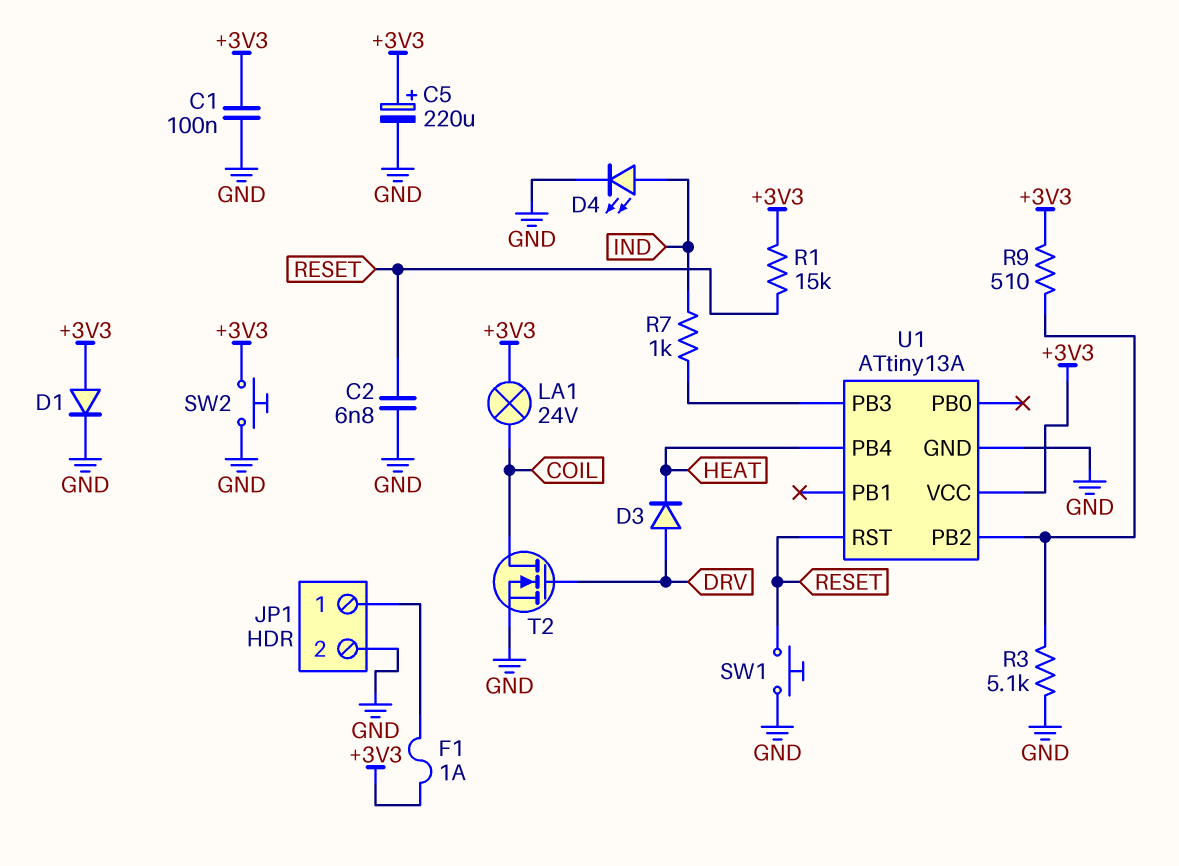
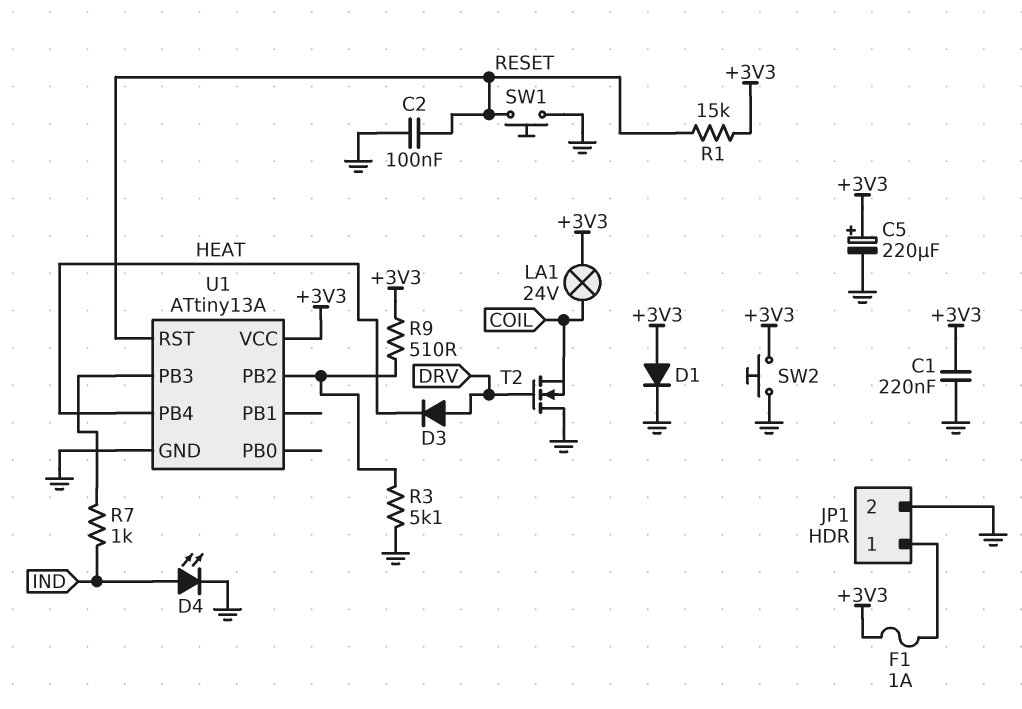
C1: 100nF (+3V3, GND) -> 220nF (+3V3, GND)
C2: 6.8nF (GND, RESET) -> 100nF (GND, RESET)
T2: NMOS (G DRV, D COIL, S GND) -> NMOS (G DRV, D GND, S COIL)

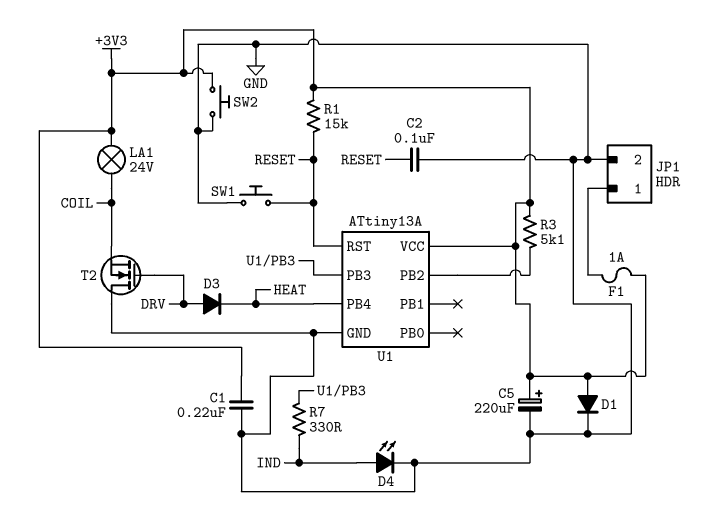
R3: 5.1k (GND, U1/PB2) -> 5.1k (+3V3, U1/PB2)
R7: 1k (IND, U1/PB3) -> 330 (IND, U1/PB3)
R9: 510 (+3V3, U1/PB2) -> none

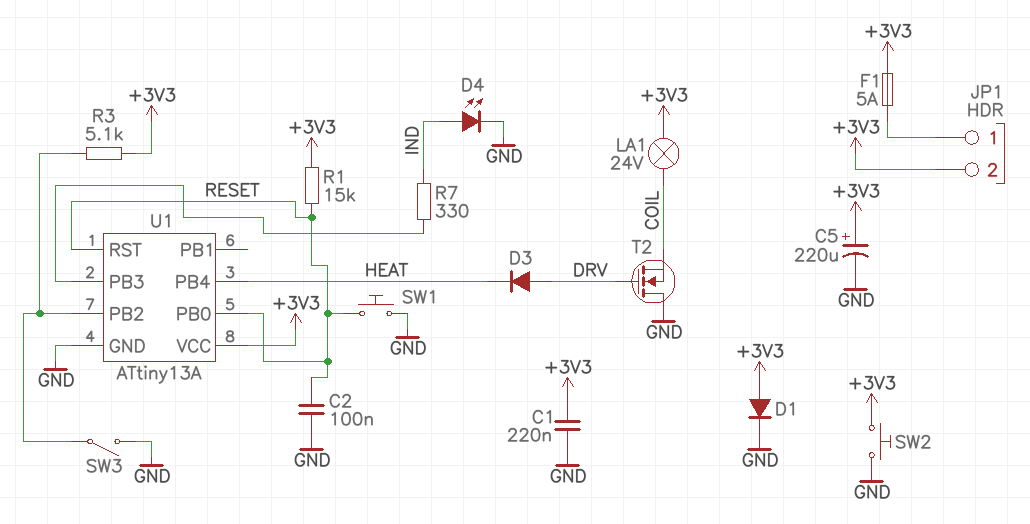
F1: 1A (+3V3, JP1/1) -> 5A (+3V3, JP1/1)
JP1 pin 2: GND -> +3V3
SW3: none -> switch (GND, U1/PB2)
U1 pin PB0: none -> RESET

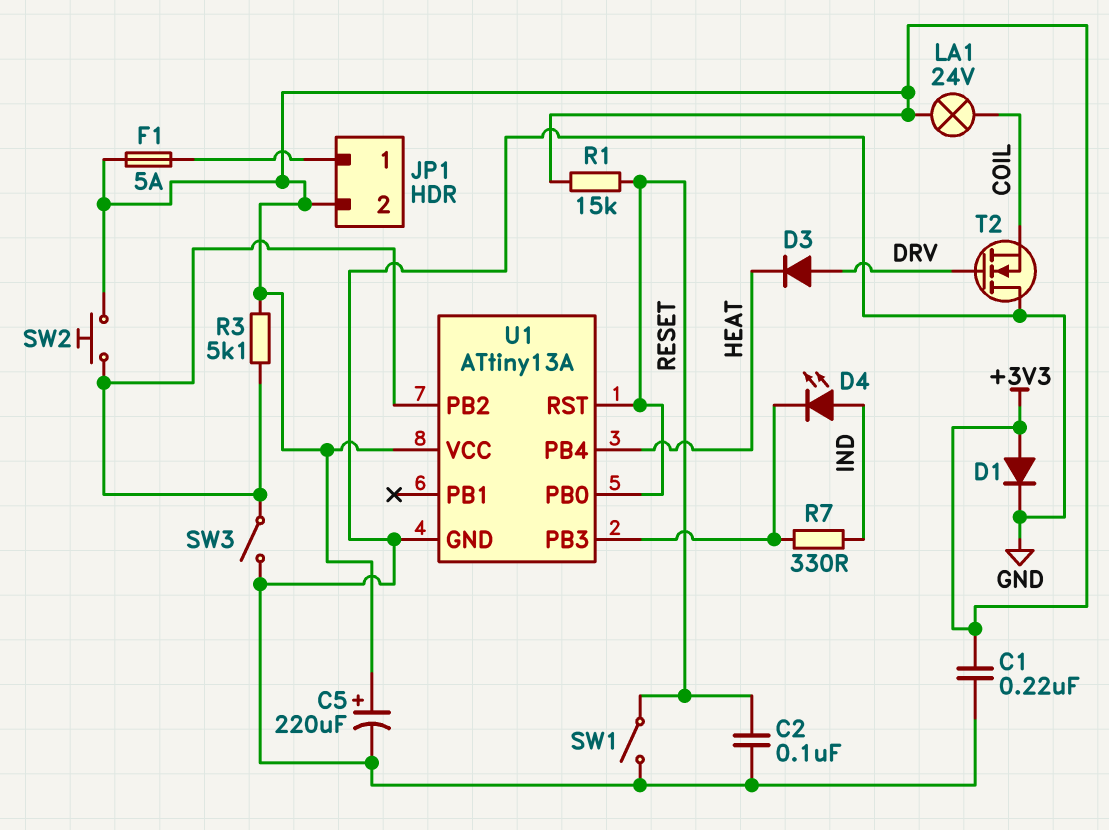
D4: LED (A IND, K GND) -> LED (A IND, K U1/PB3)
SW1: button (GND, RESET) -> switch (GND, RESET)
SW2: button (+3V3, GND) -> button (+3V3, U1/PB2)

